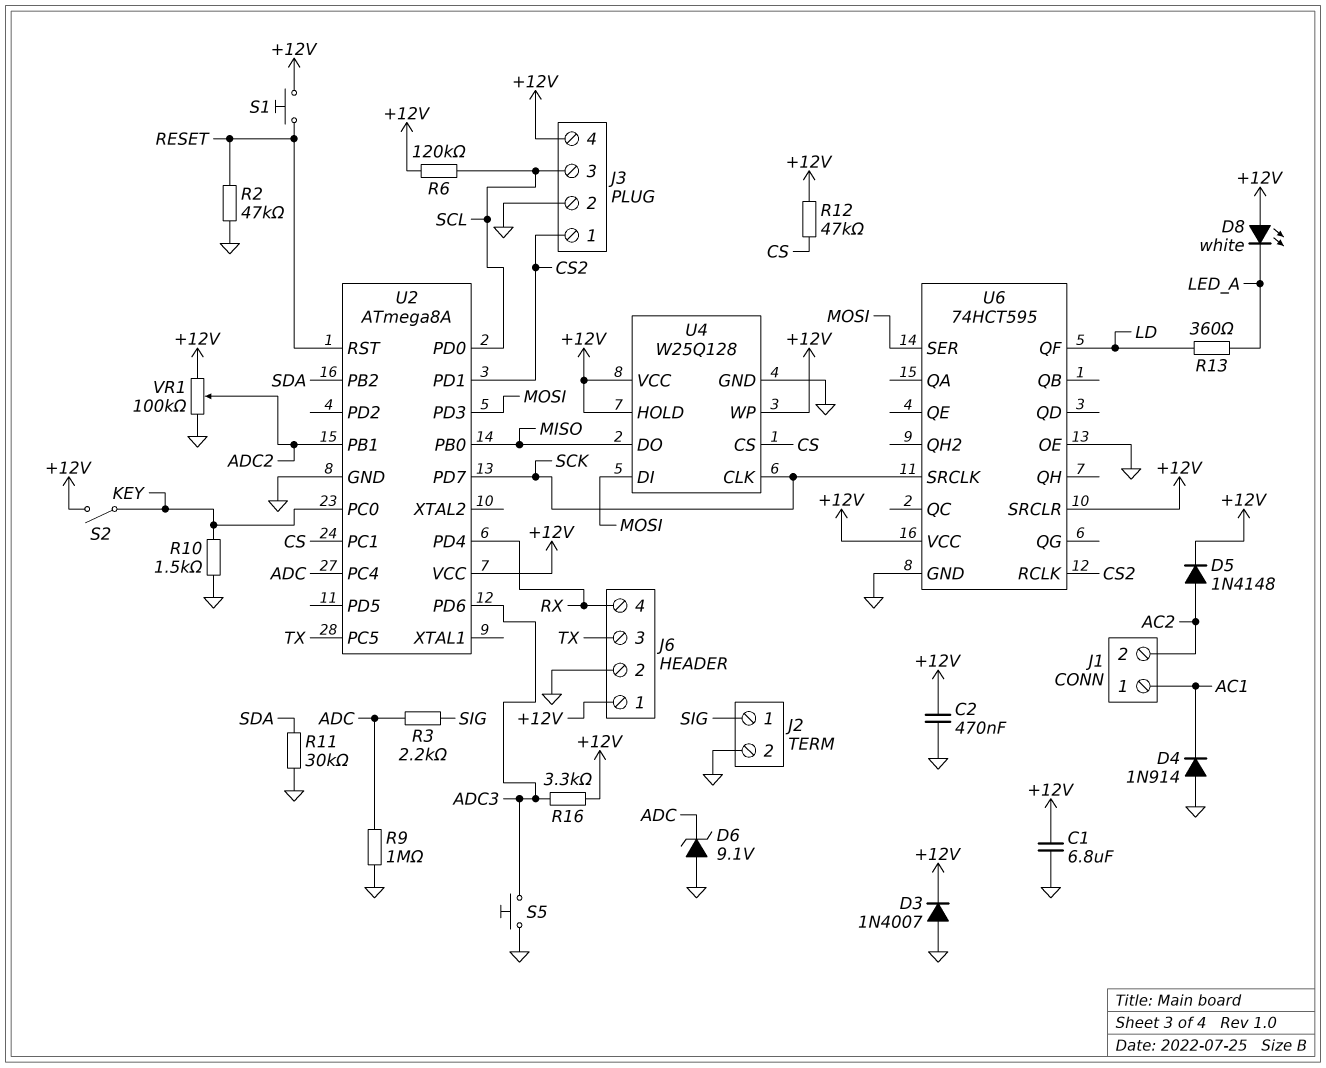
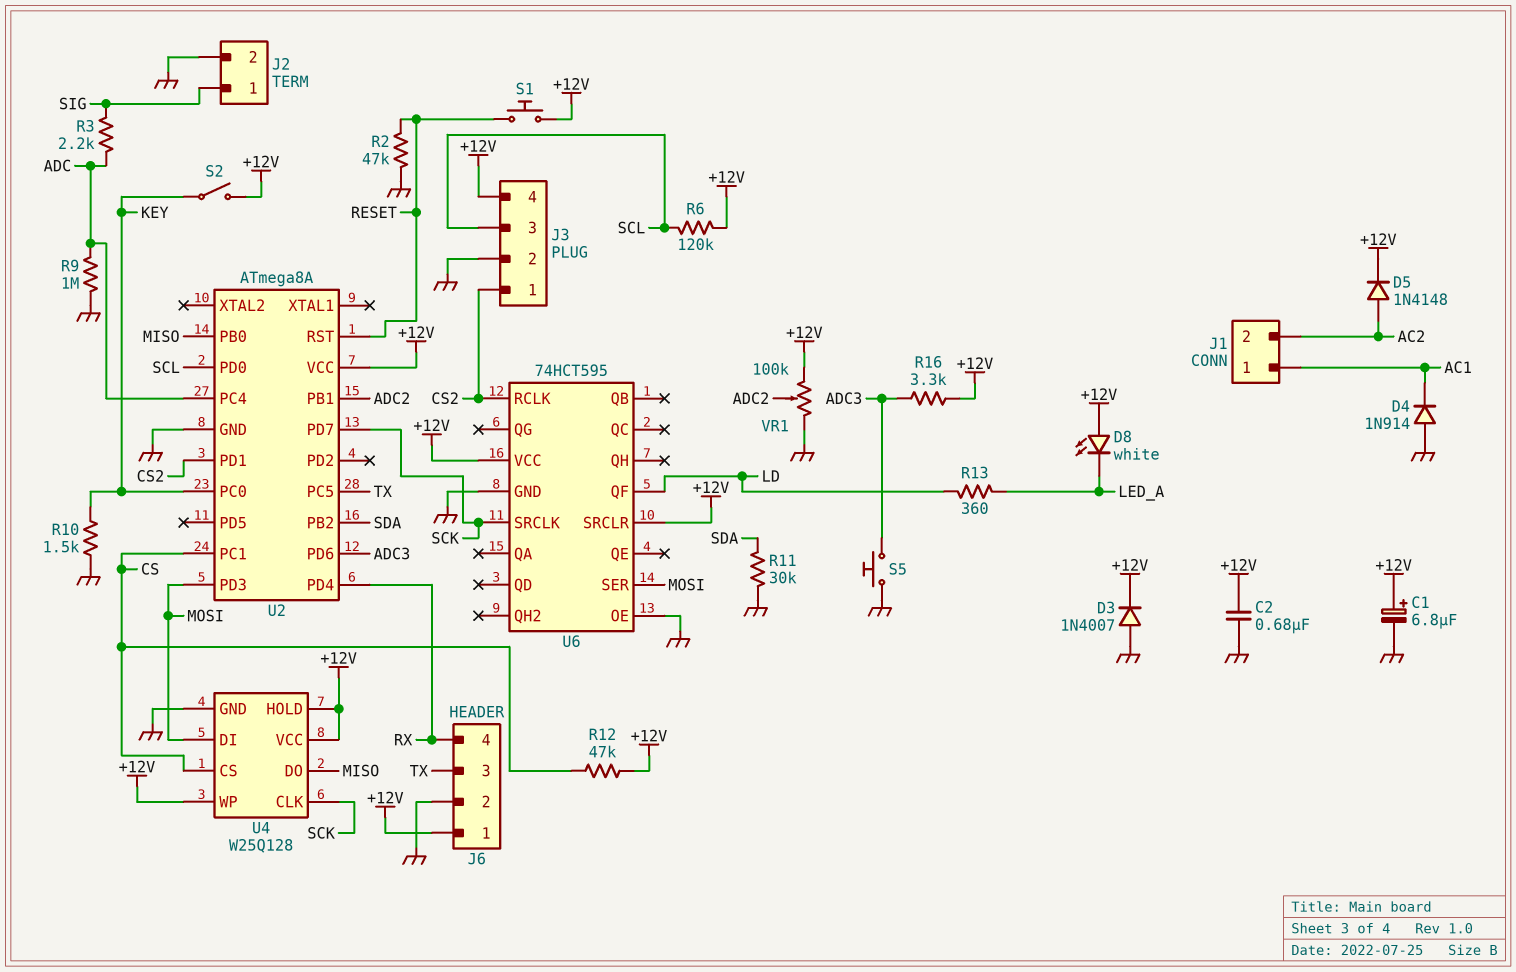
C1: 6.8uF (+12V, GND) -> 6.8uF (plus +12V, minus GND)
C2: 470nF (+12V, GND) -> 680nF (+12V, GND)
D6: zener 9.1V (A GND, K ADC) -> none

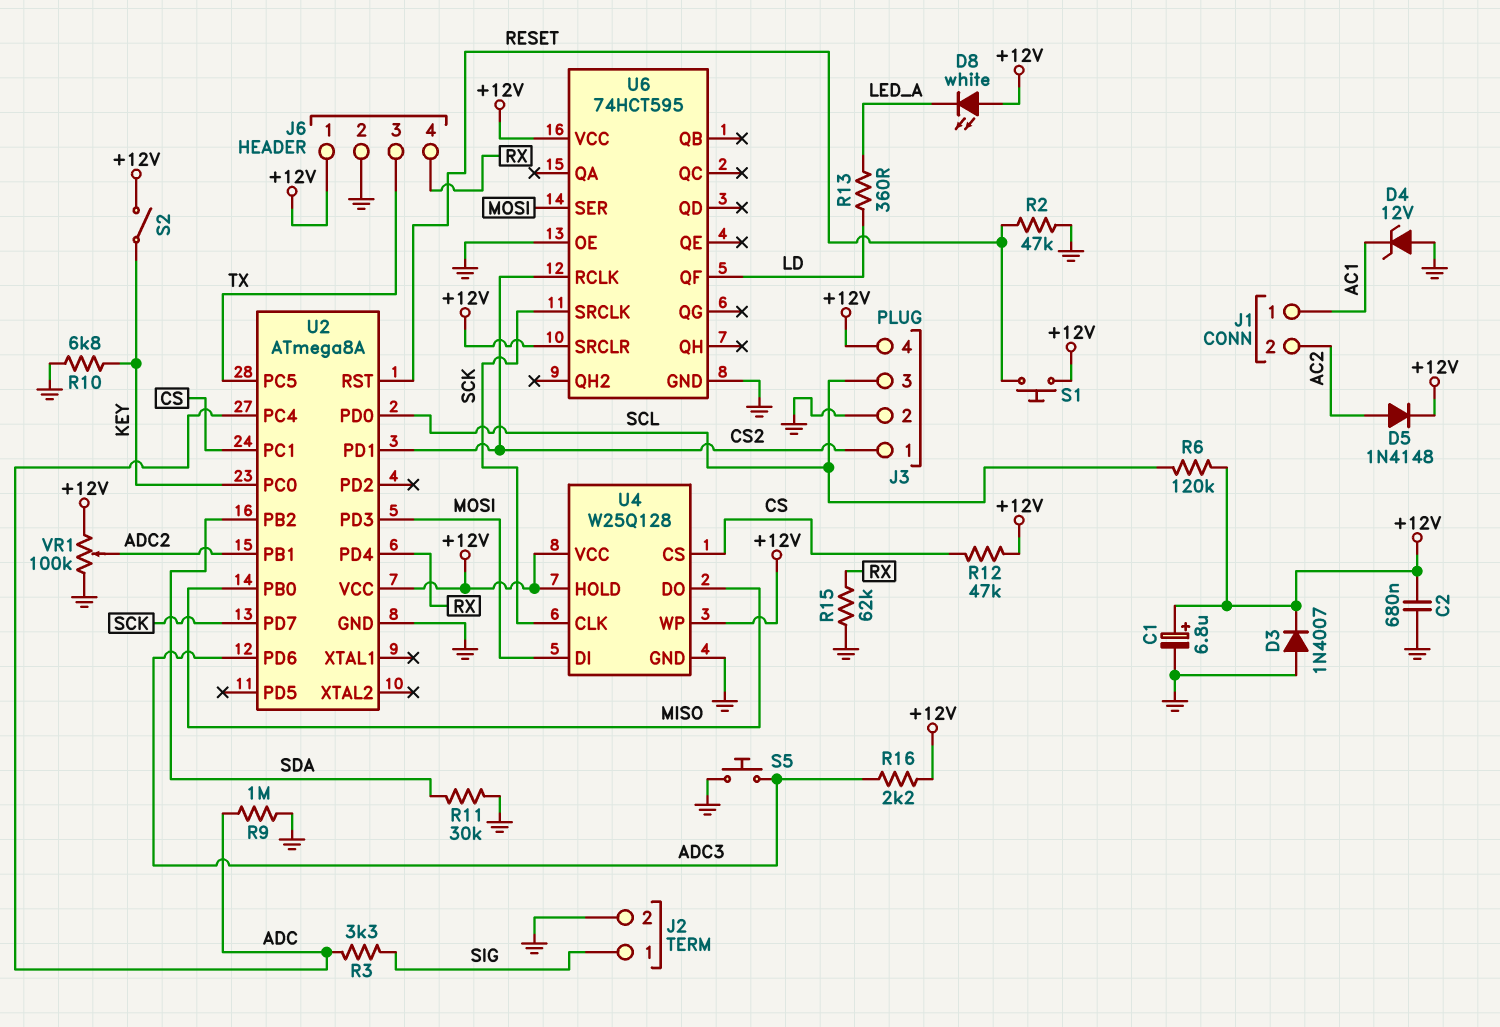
D4: diode 1N914 (A GND, K AC1) -> zener 12V (A GND, K AC1)
R3: 2.2k (ADC, SIG) -> 3.3k (ADC, SIG)
R10: 1.5k (GND, KEY) -> 6.8k (GND, KEY)
R15: none -> 62k (GND, RX)
R16: 3.3k (+12V, ADC3) -> 2.2k (+12V, ADC3)

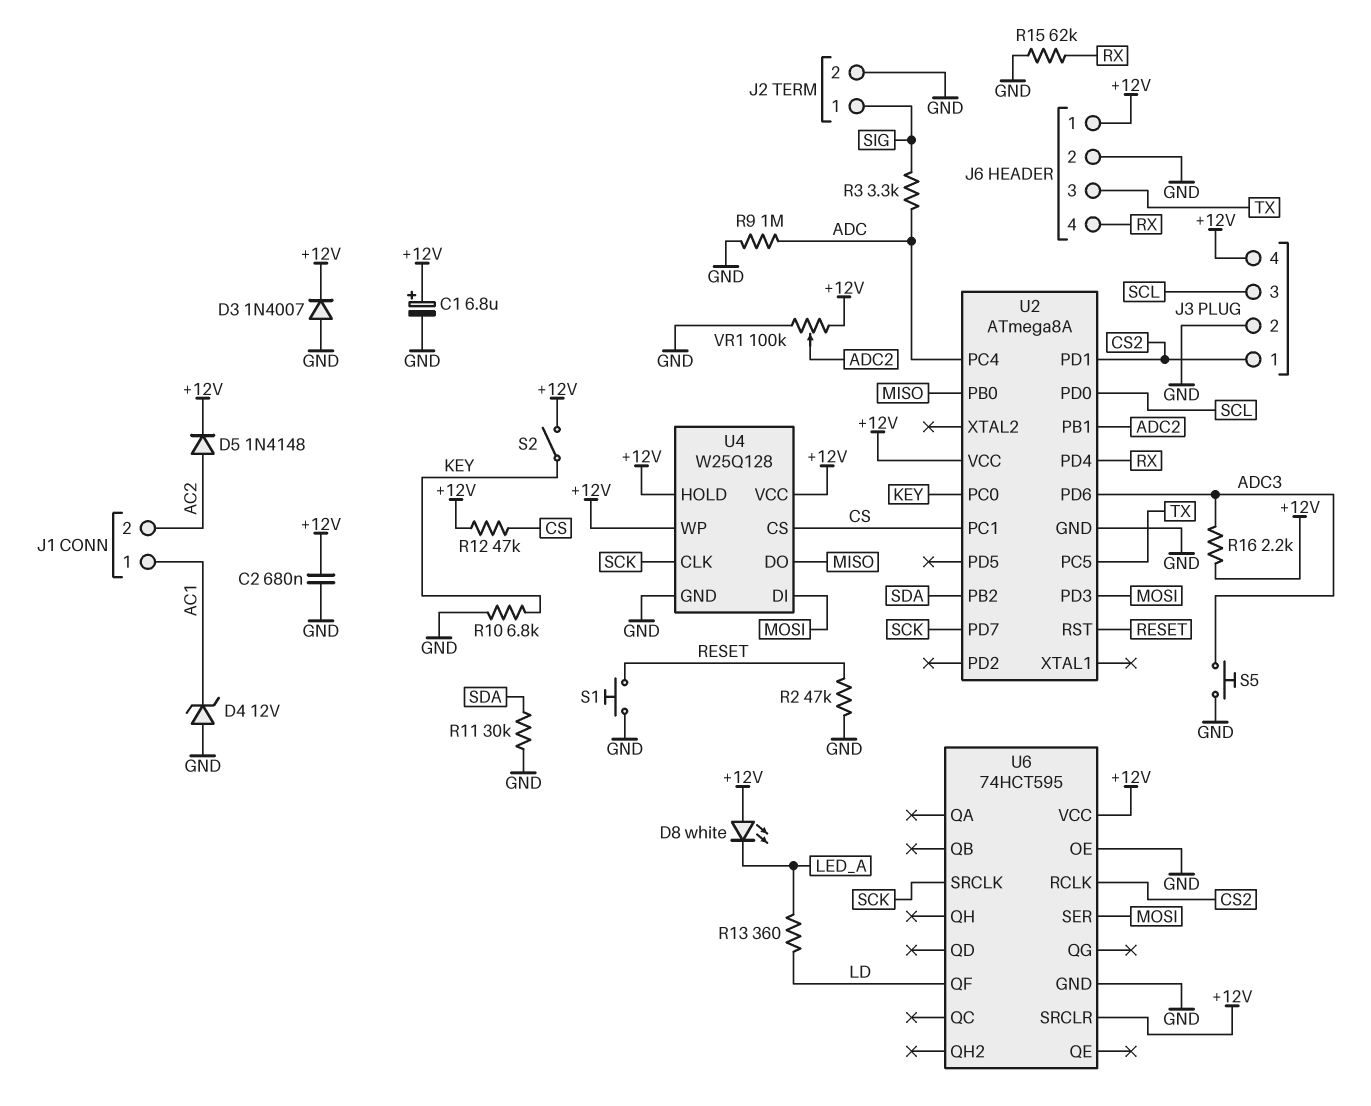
R6: 120k (+12V, SCL) -> none
S1: button (+12V, RESET) -> button (GND, RESET)

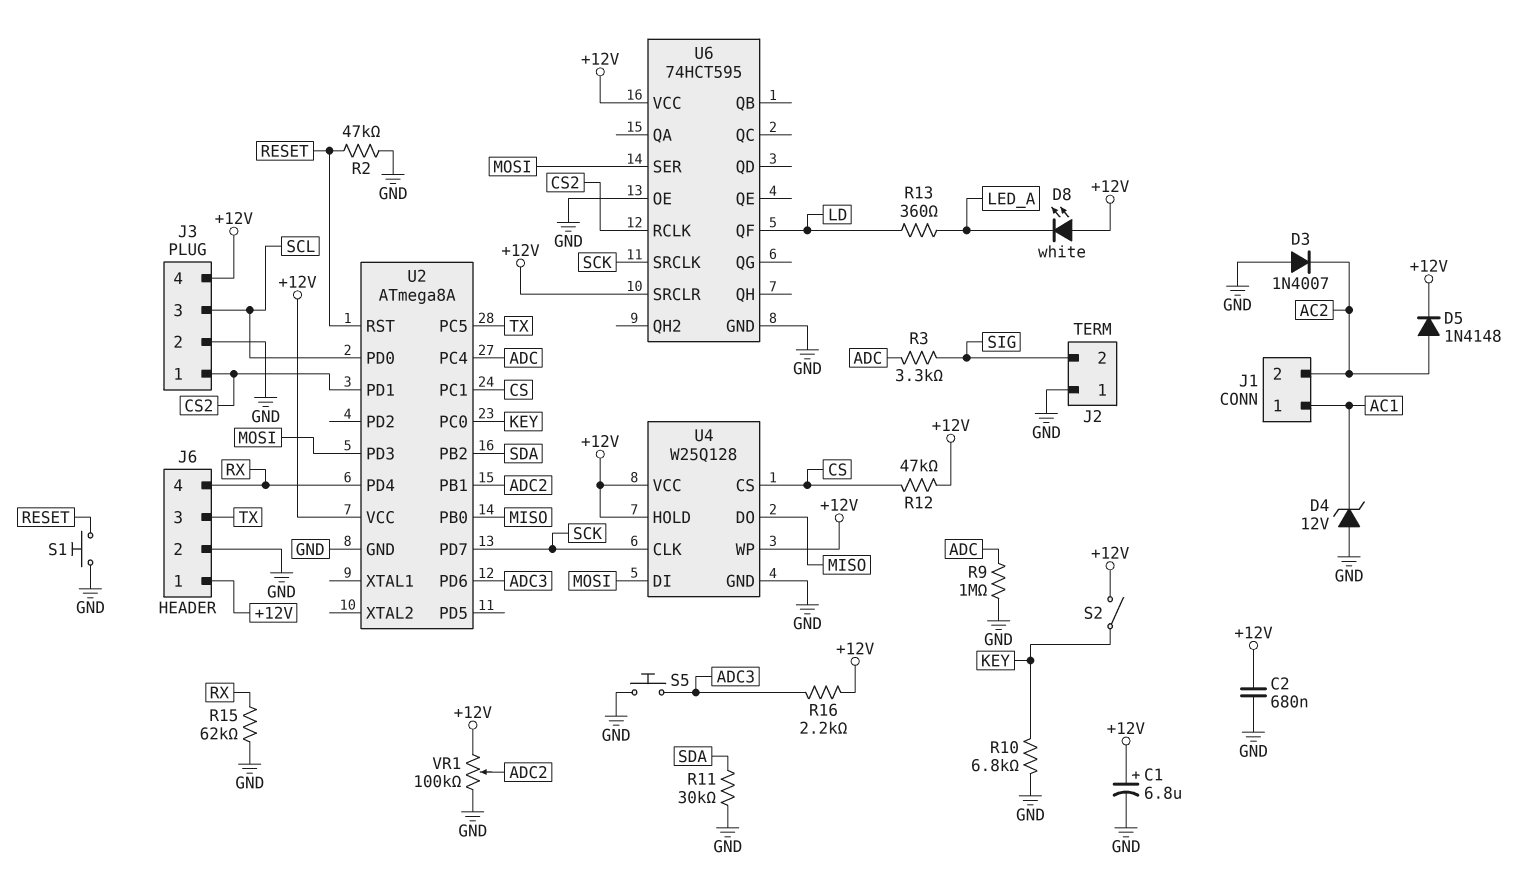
D3: diode 1N4007 (A GND, K +12V) -> diode 1N4007 (A GND, K AC2)
J2 pin 1: SIG -> GND
J2 pin 2: GND -> SIG

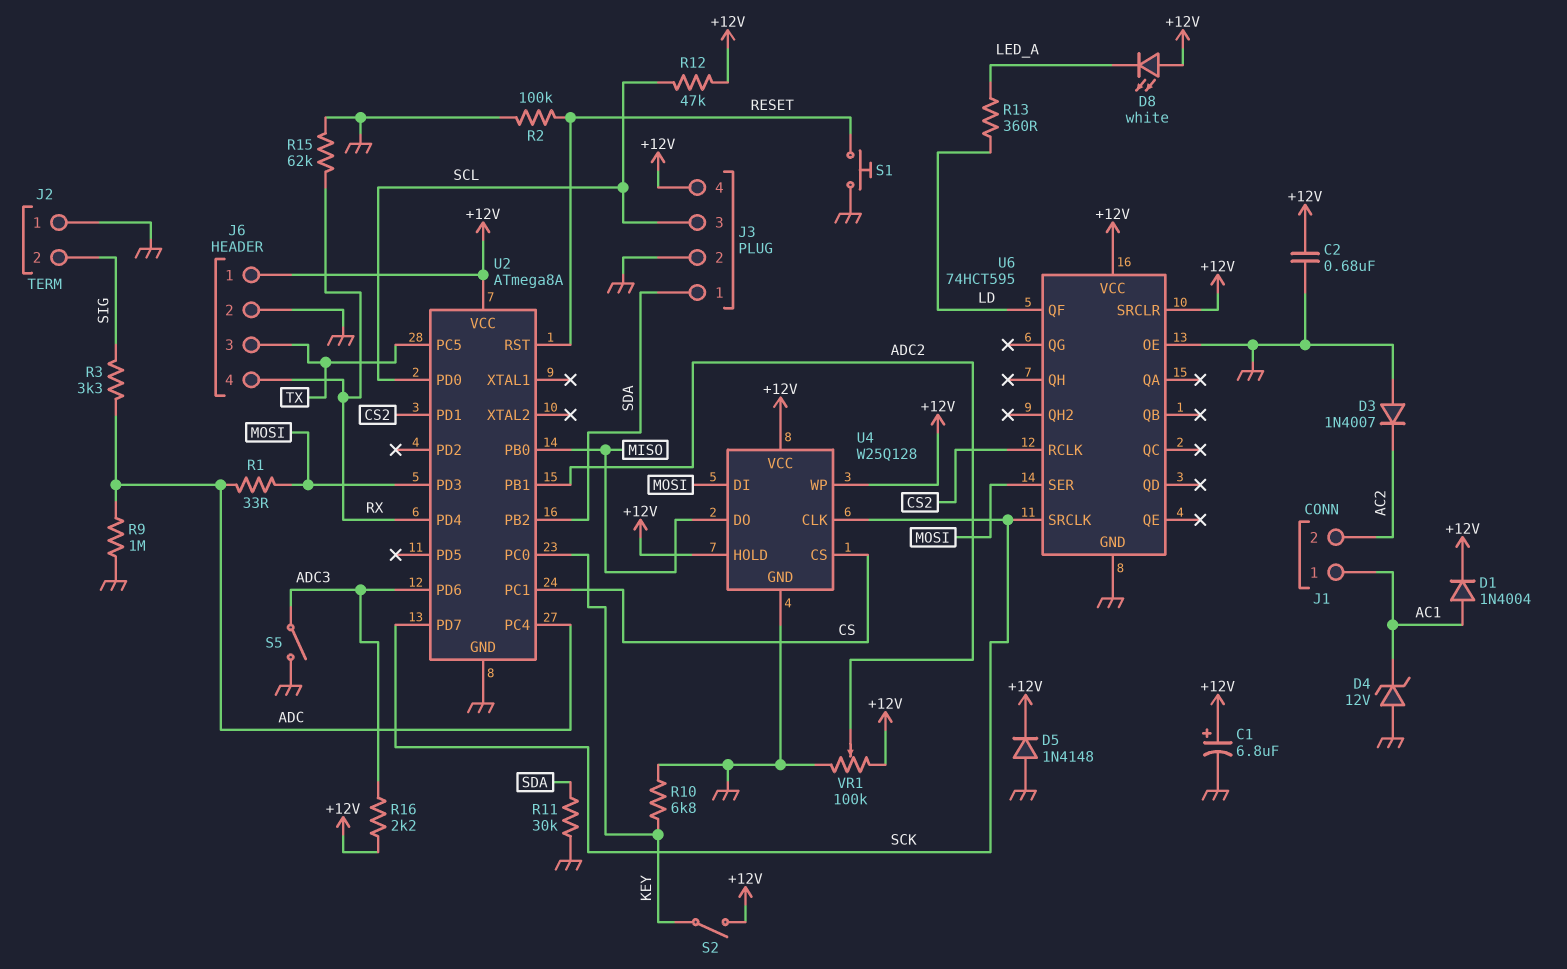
D1: none -> diode 1N4004 (A AC1, K +12V)
D5: diode 1N4148 (A AC2, K +12V) -> diode 1N4148 (A GND, K +12V)
J3 pin 1: CS2 -> SDA
R1: none -> 33 (ADC, MOSI)
R2: 47k (GND, RESET) -> 100k (GND, RESET)
R12: 47k (+12V, CS) -> 47k (+12V, SCL)
S5: button (ADC3, GND) -> switch (ADC3, GND)

